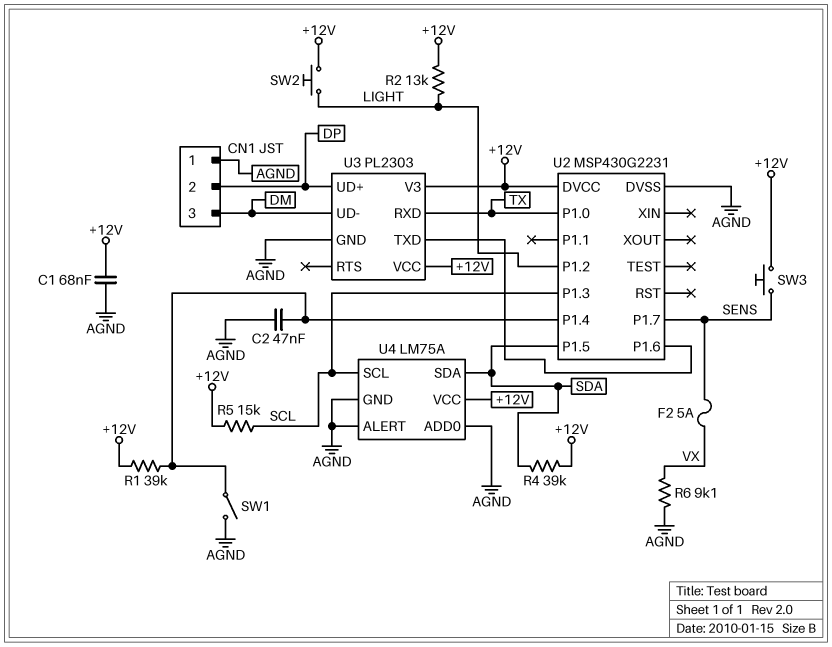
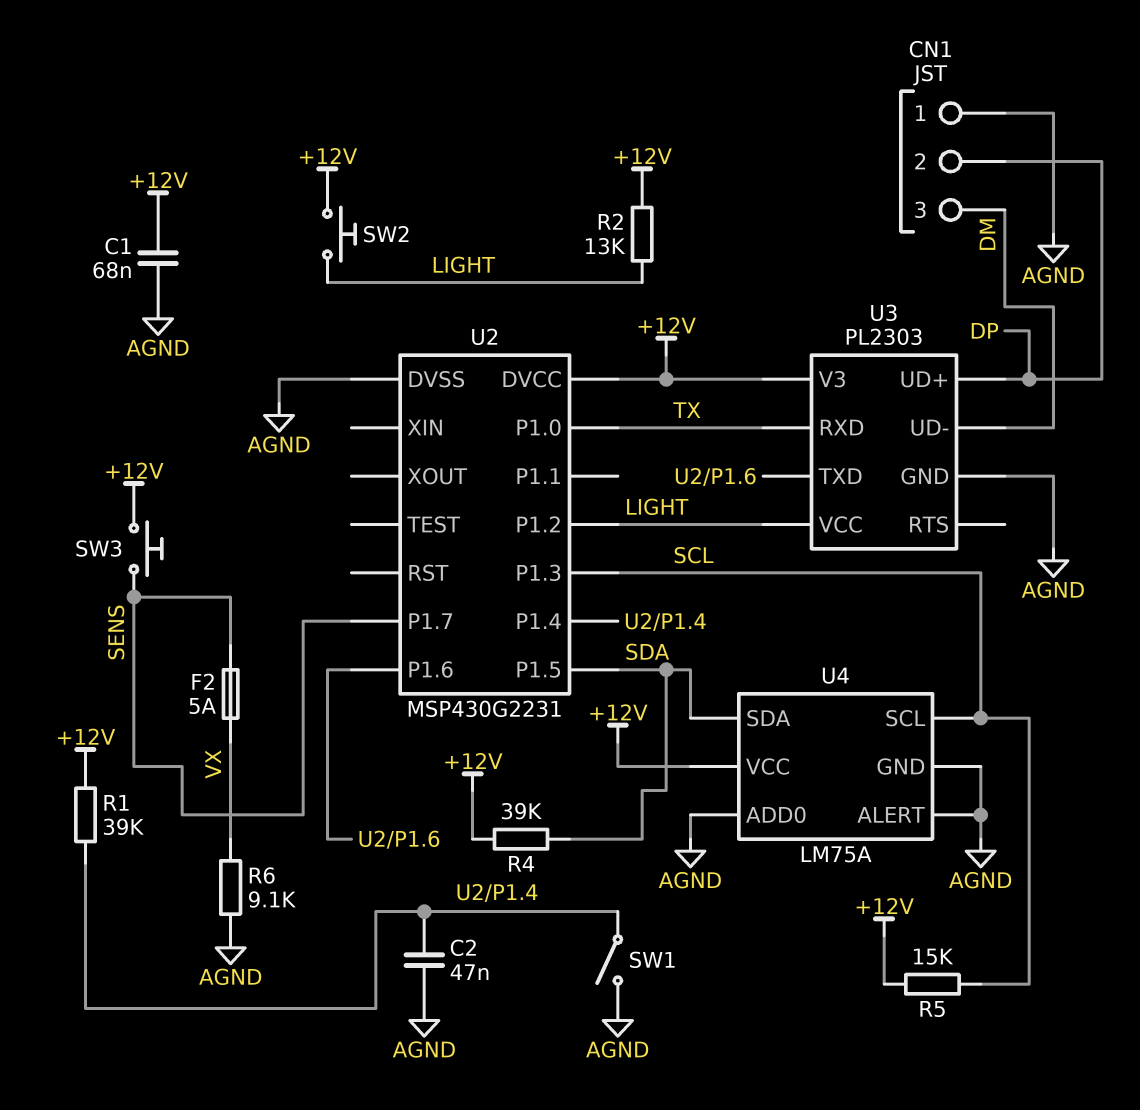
U3 pin VCC: +12V -> LIGHT

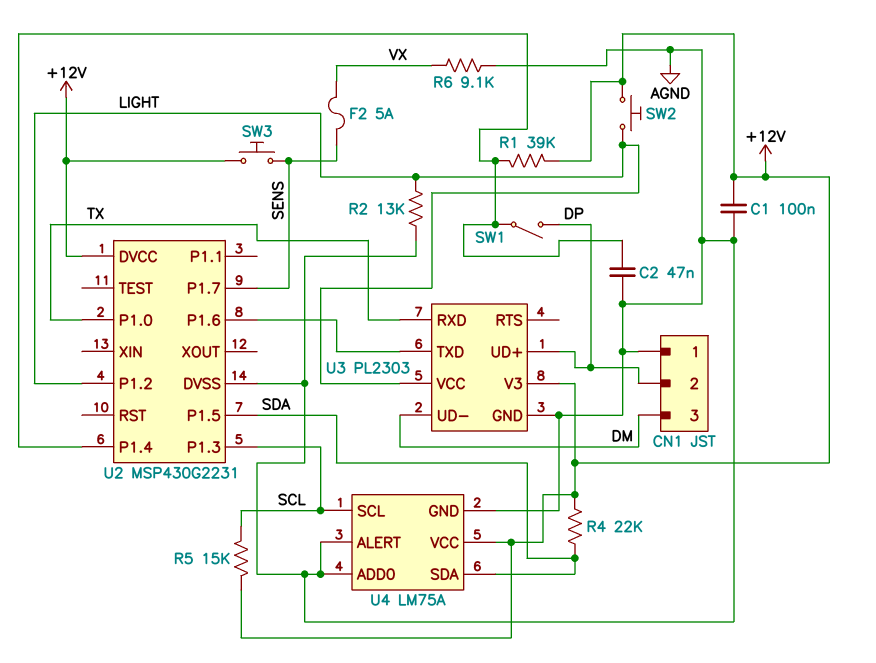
C1: 68nF (+12V, AGND) -> 100nF (+12V, AGND)
R2: 13k (+12V, LIGHT) -> 13k (AGND, LIGHT)
R4: 39k (+12V, SDA) -> 22k (+12V, SDA)
SW1: switch (AGND, U2/P1.4) -> switch (DP, U2/P1.4)

